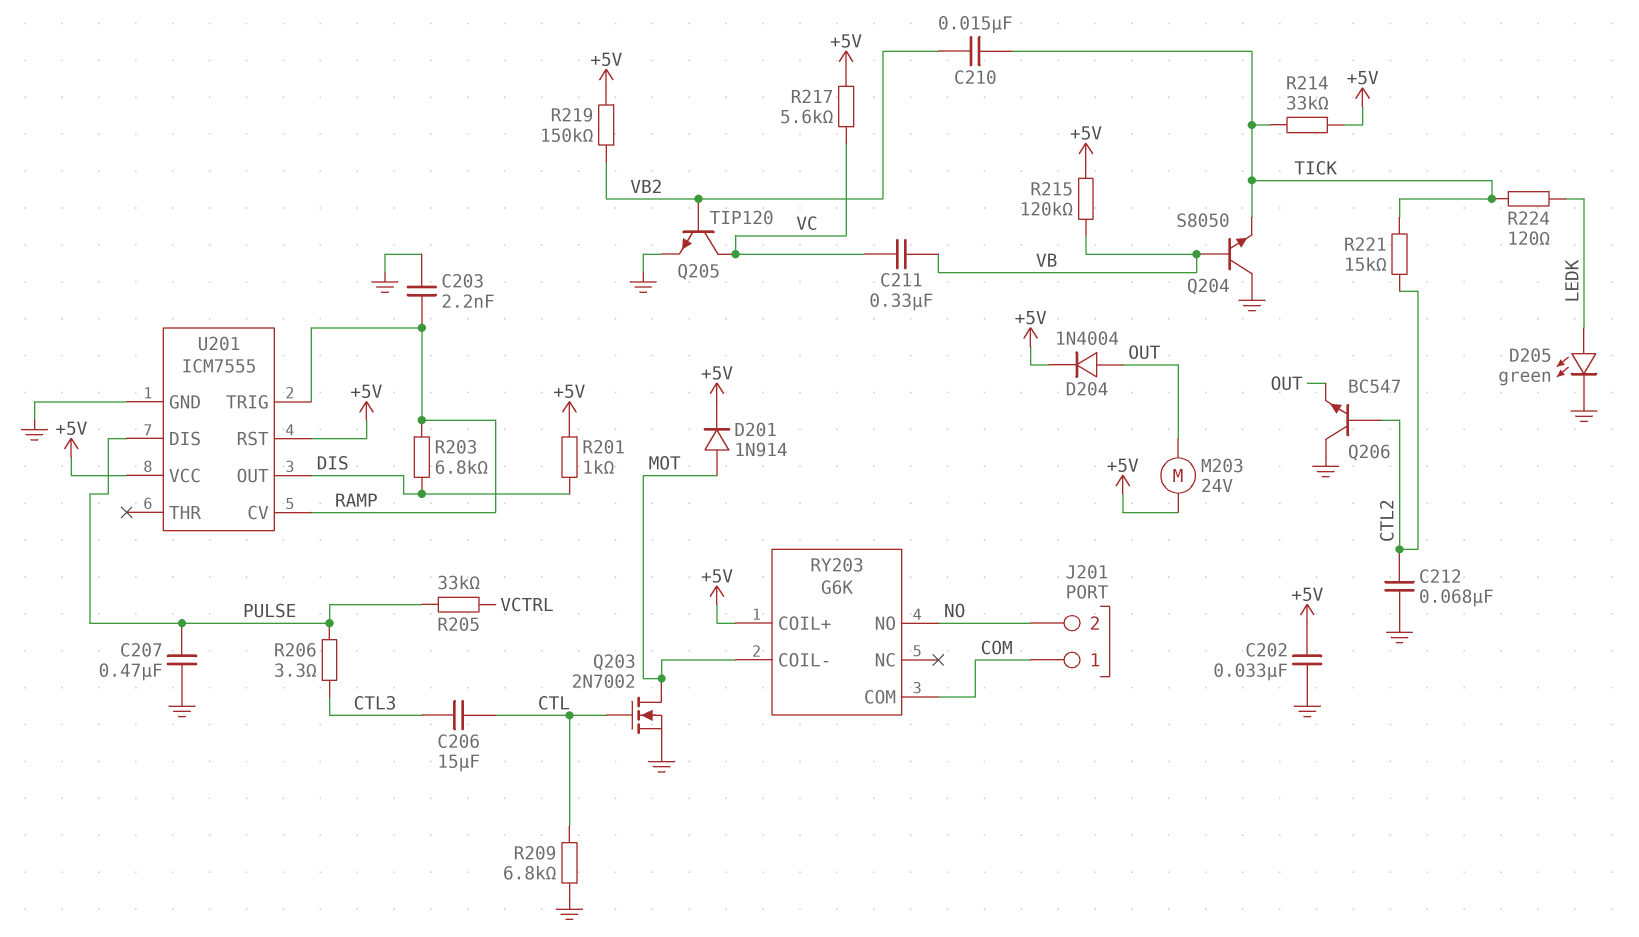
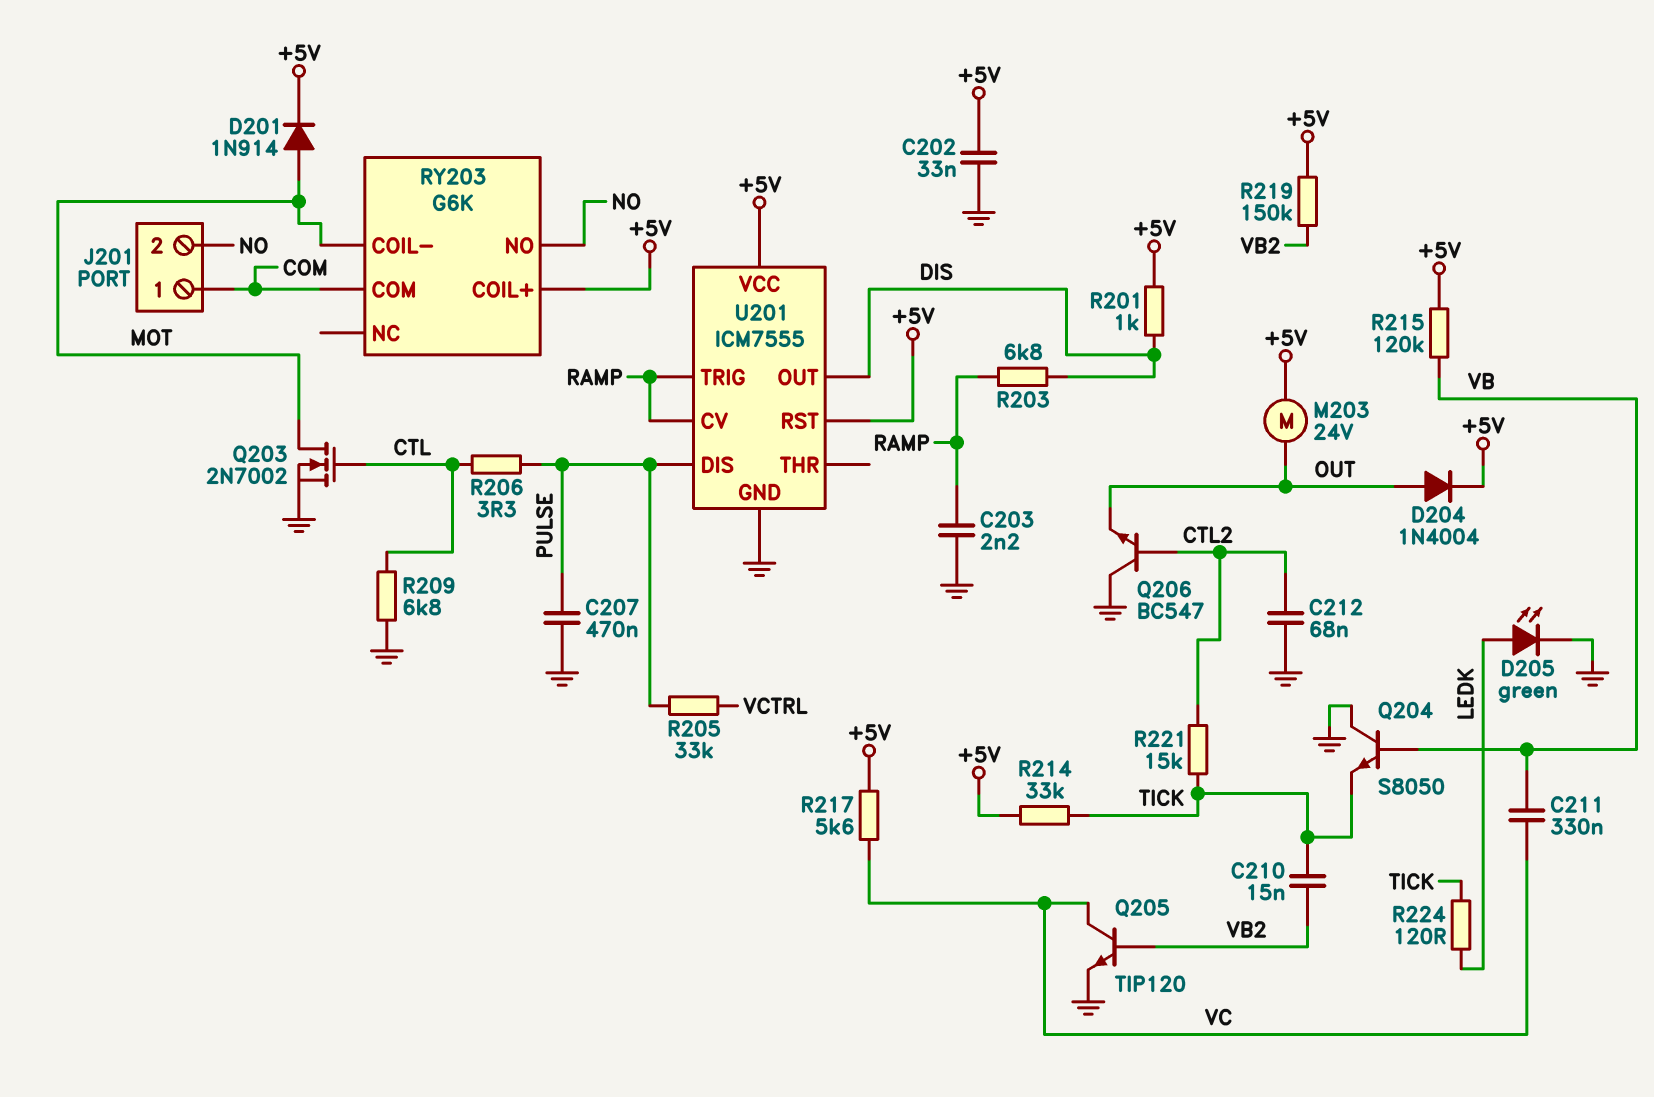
C206: 15uF (CTL, CTL3) -> none
R206: 3.3 (CTL3, PULSE) -> 3.3 (CTL, PULSE)

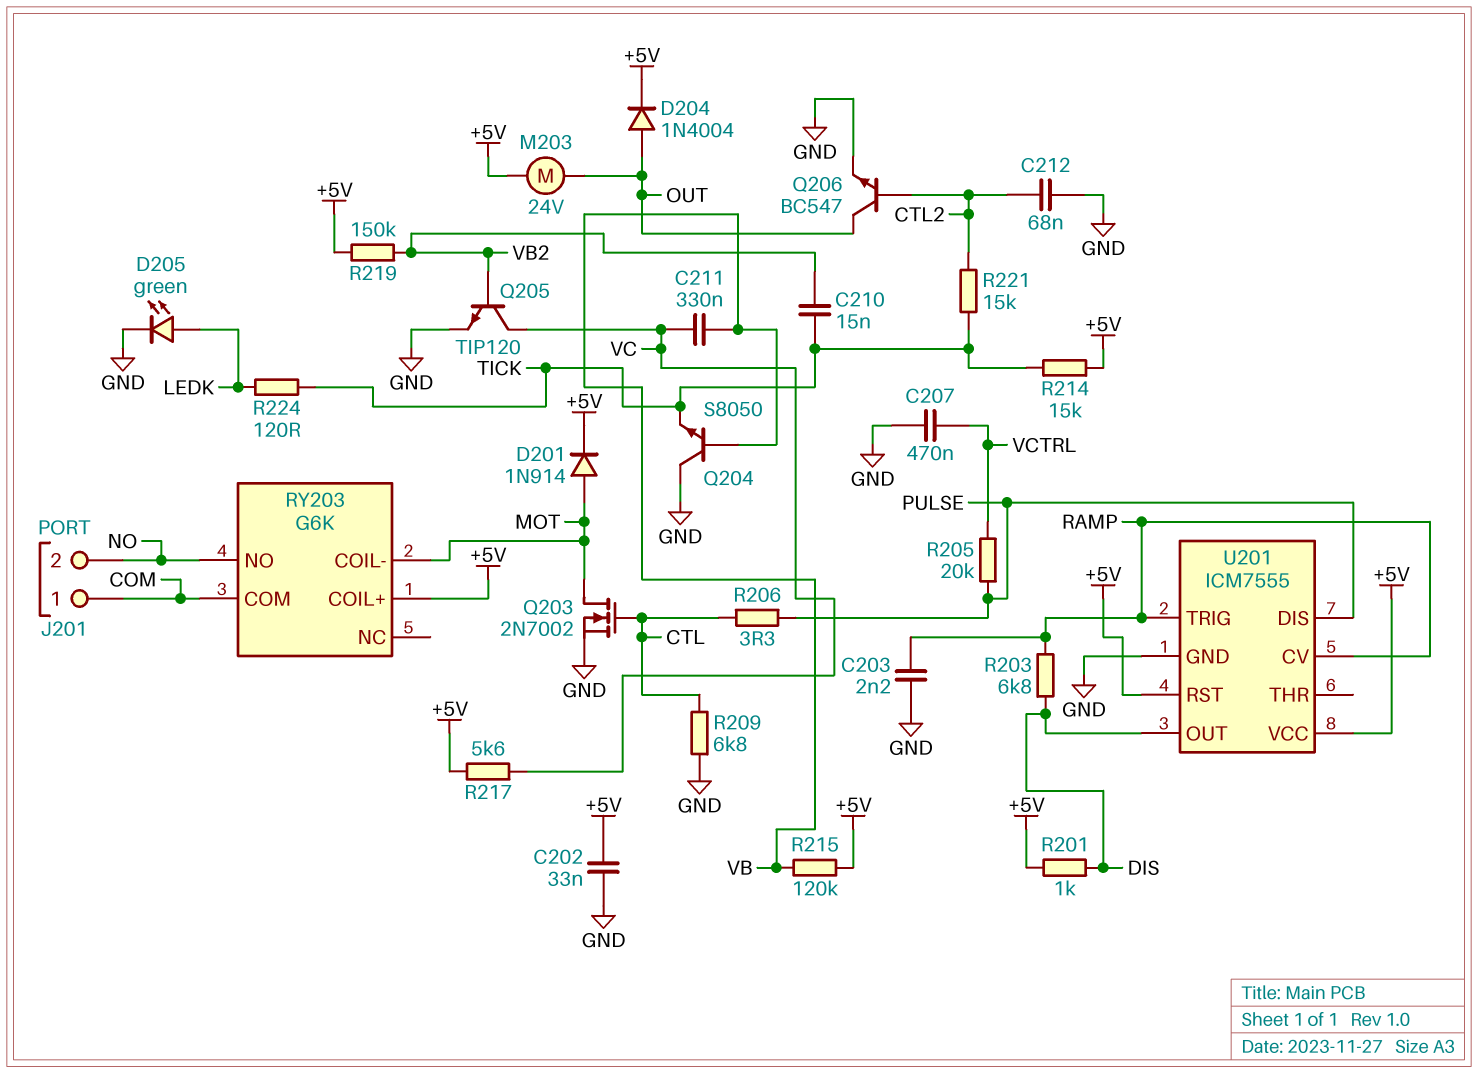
C207: 470nF (GND, PULSE) -> 470nF (GND, VCTRL)
Q206: NPN BC547 (B CTL2, C GND, E OUT) -> NPN BC547 (B CTL2, C OUT, E GND)
R205: 33k (PULSE, VCTRL) -> 20k (PULSE, VCTRL)
R214: 33k (+5V, TICK) -> 15k (+5V, TICK)

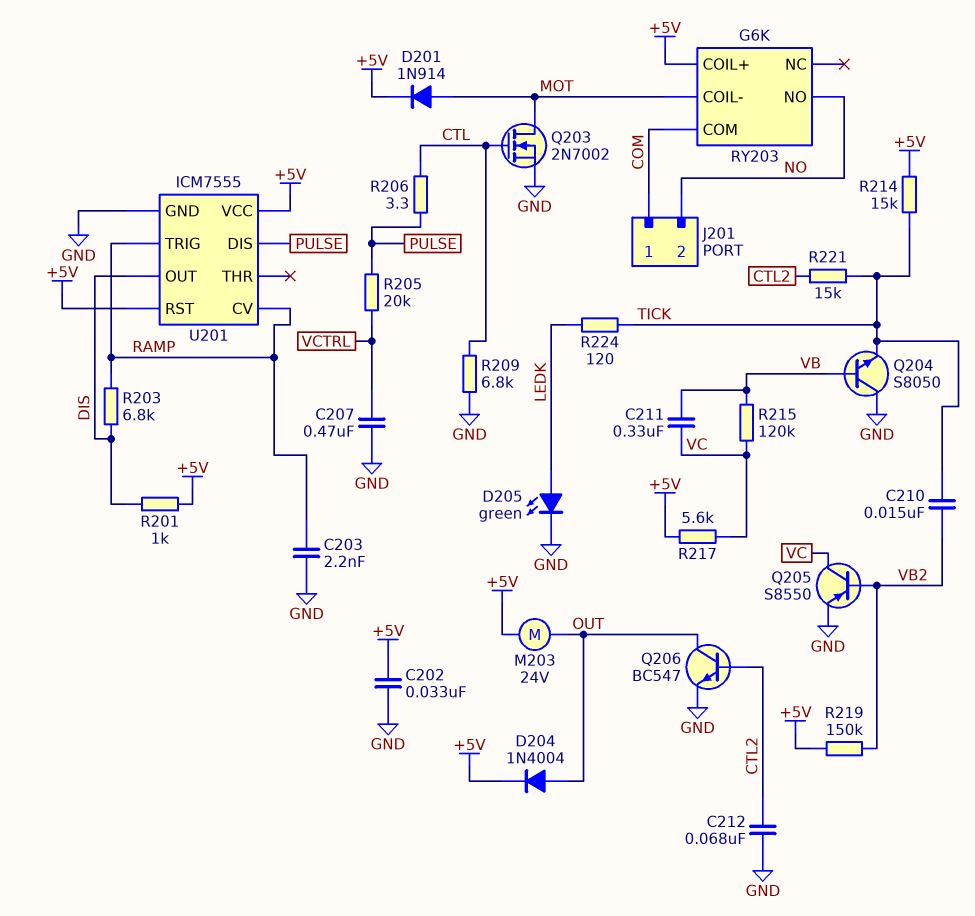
Q205: NPN TIP120 (B VB2, C VC, E GND) -> PNP S8550 (B VB2, C VC, E GND)
R215: 120k (+5V, VB) -> 120k (VB, VC)

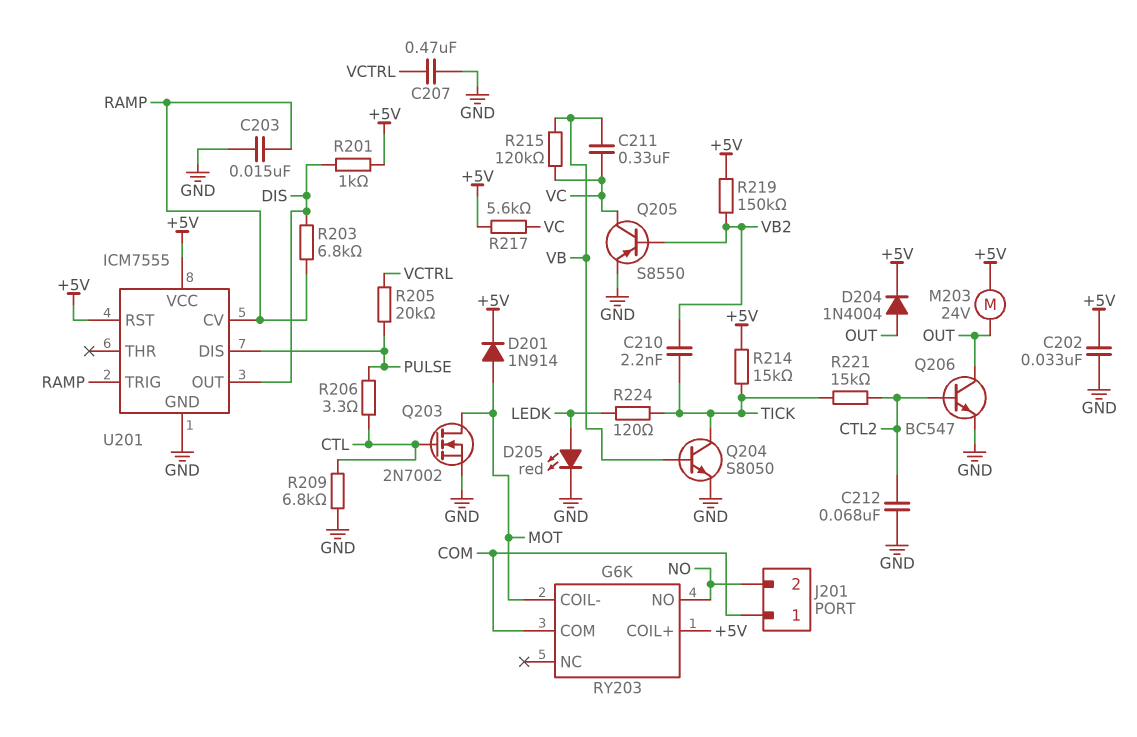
C203: 2.2nF (GND, RAMP) -> 15nF (GND, RAMP)
C210: 15nF (TICK, VB2) -> 2.2nF (TICK, VB2)
D205: LED green (A LEDK, K GND) -> LED red (A LEDK, K GND)
Q204: NPN S8050 (B VB, C GND, E TICK) -> NPN S8050 (B VB, C TICK, E GND)

